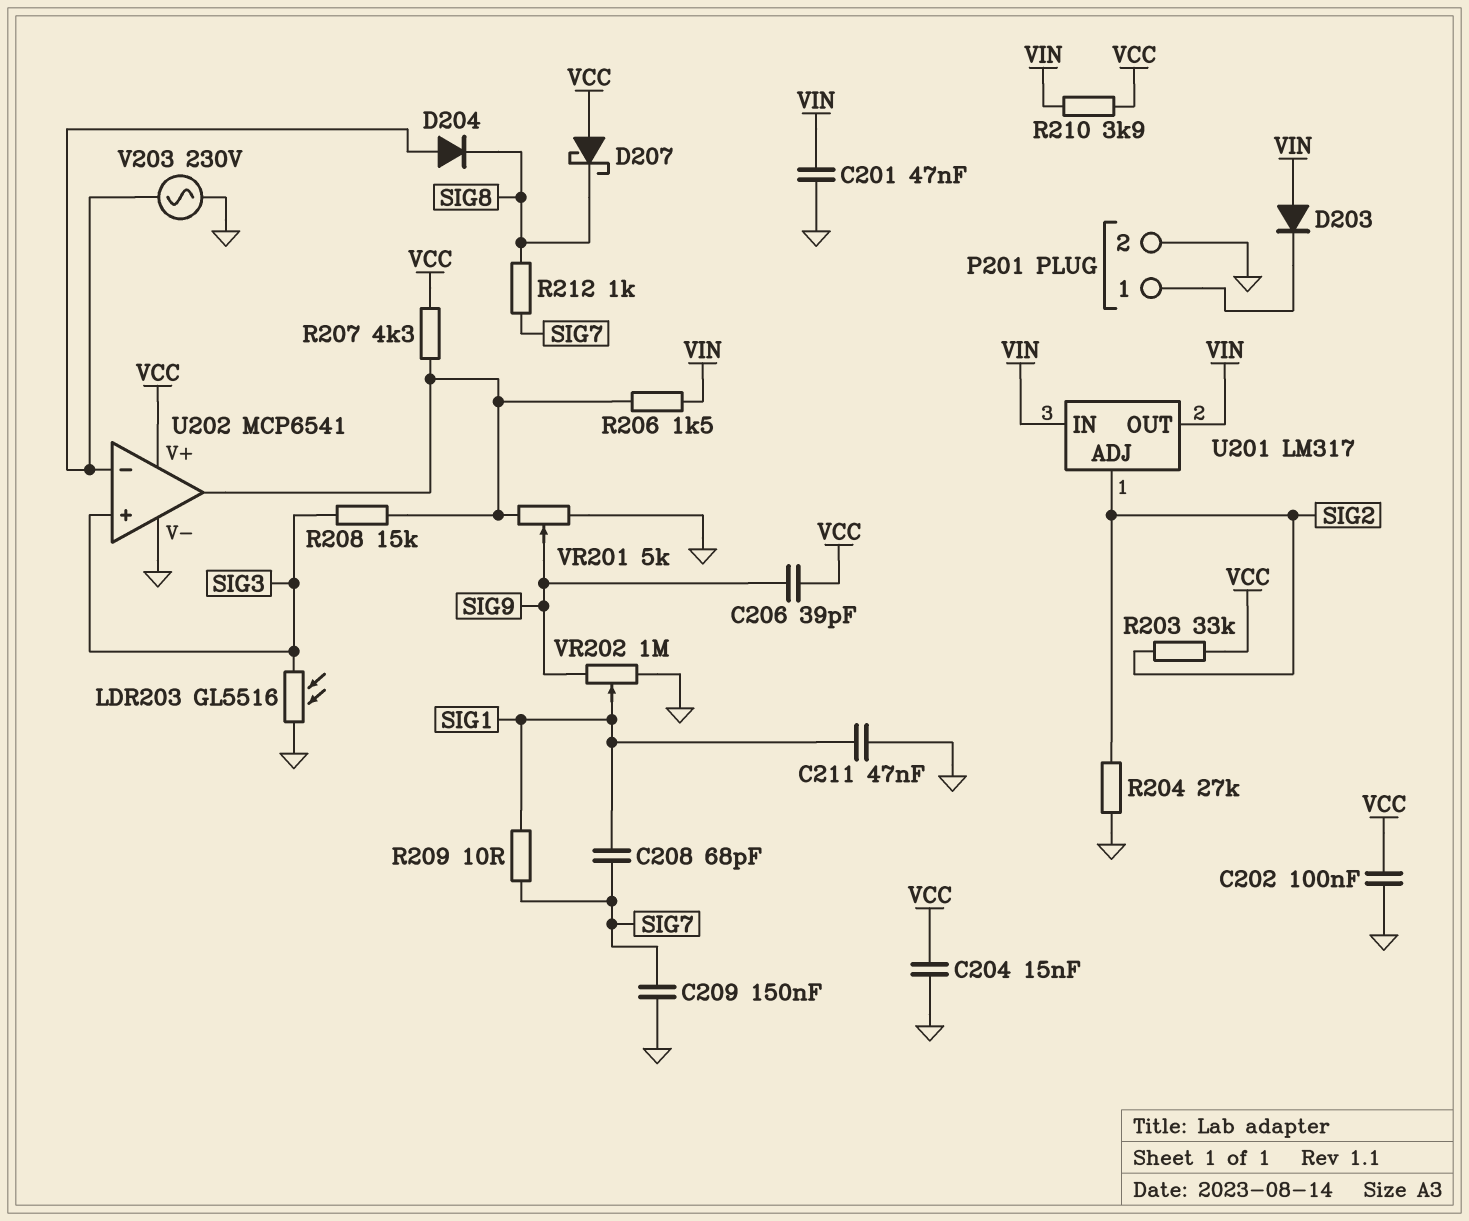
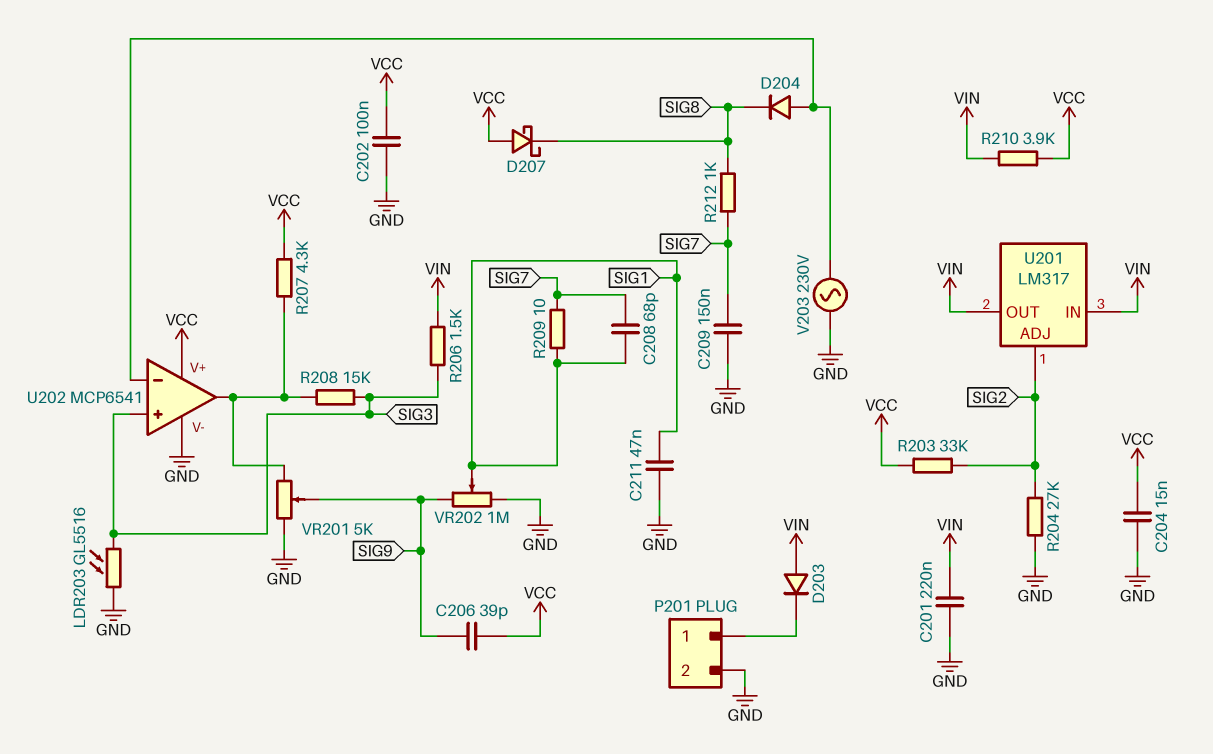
C201: 47nF (GND, VIN) -> 220nF (GND, VIN)
R206: 1.5k (U202/out, VIN) -> 1.5k (SIG3, VIN)

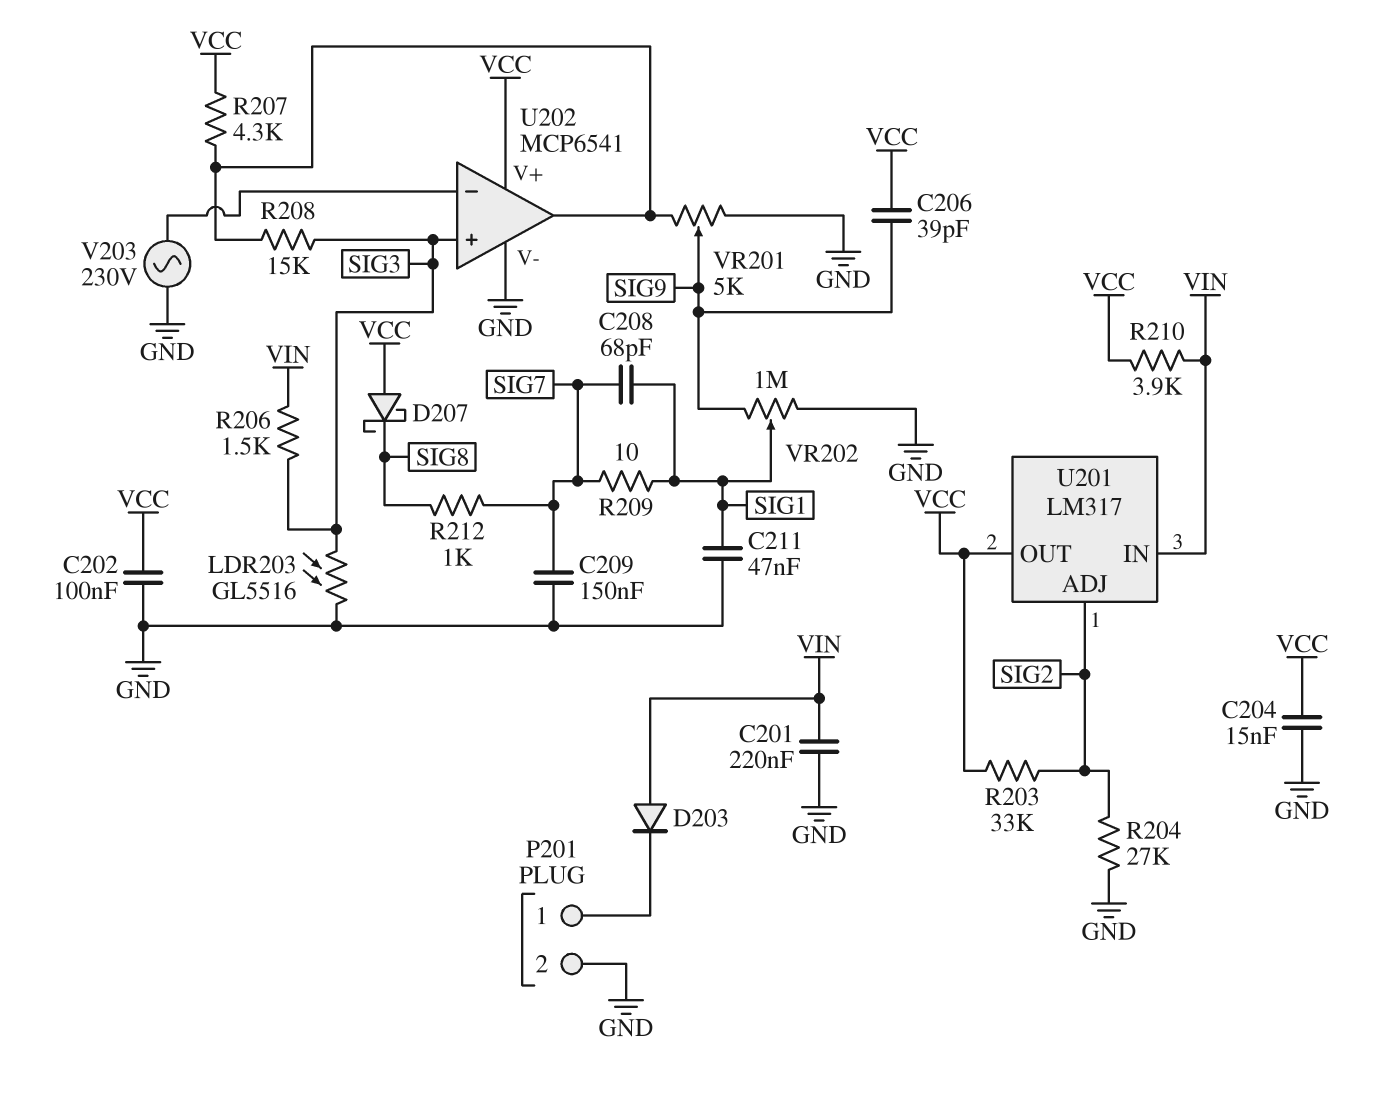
D204: diode (A U202/in-, K SIG8) -> none
U201 pin OUT: VIN -> VCC

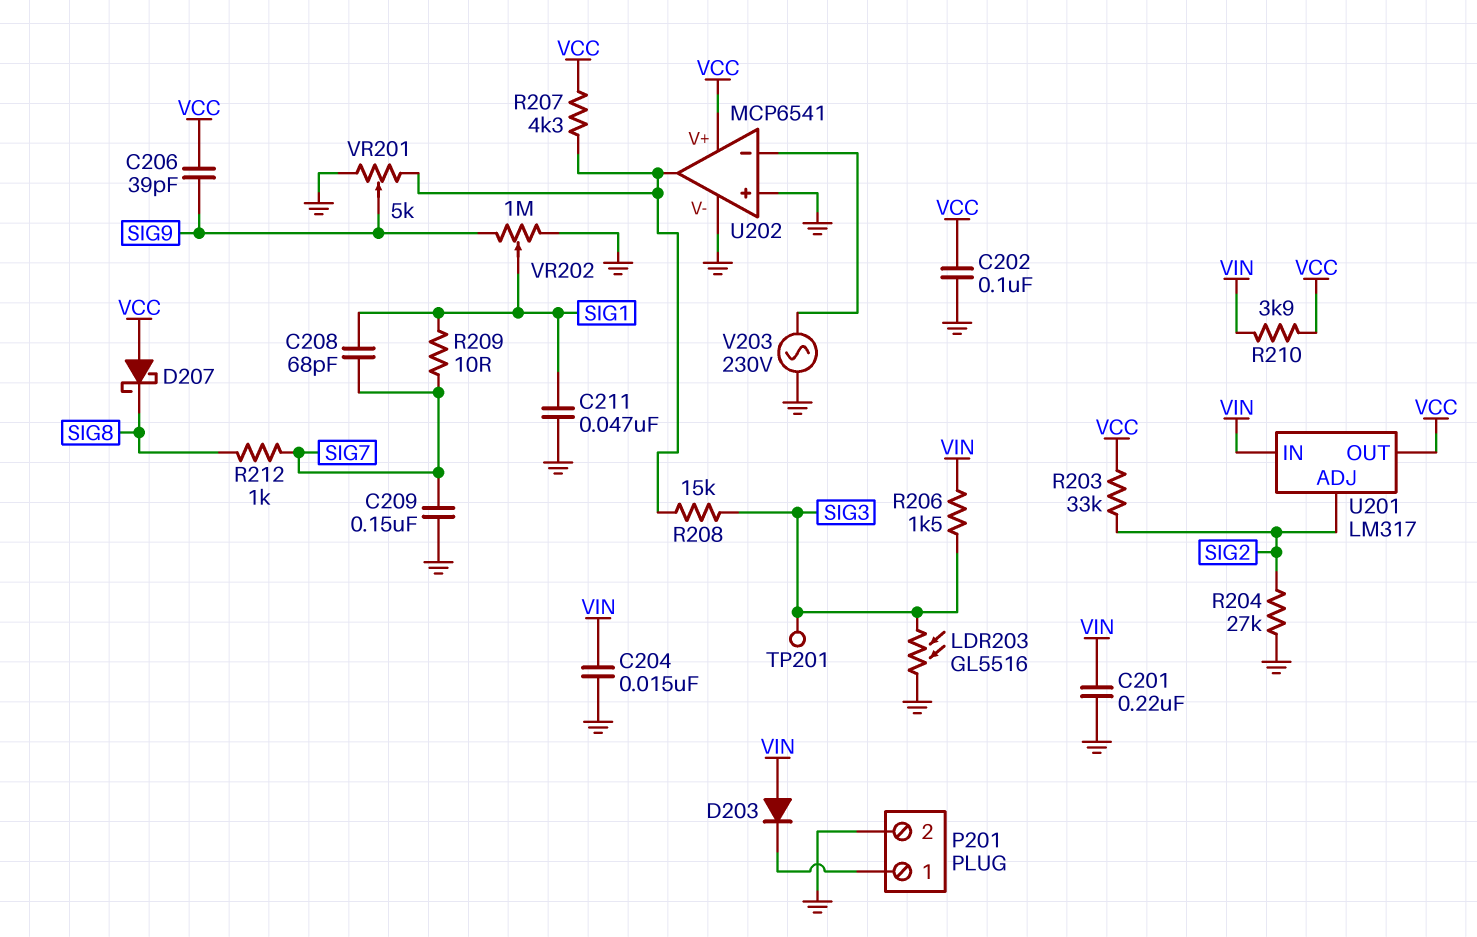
C204: 15nF (GND, VCC) -> 15nF (GND, VIN)
TP201: none -> test point (SIG3)
U202 pin in+: SIG3 -> GND

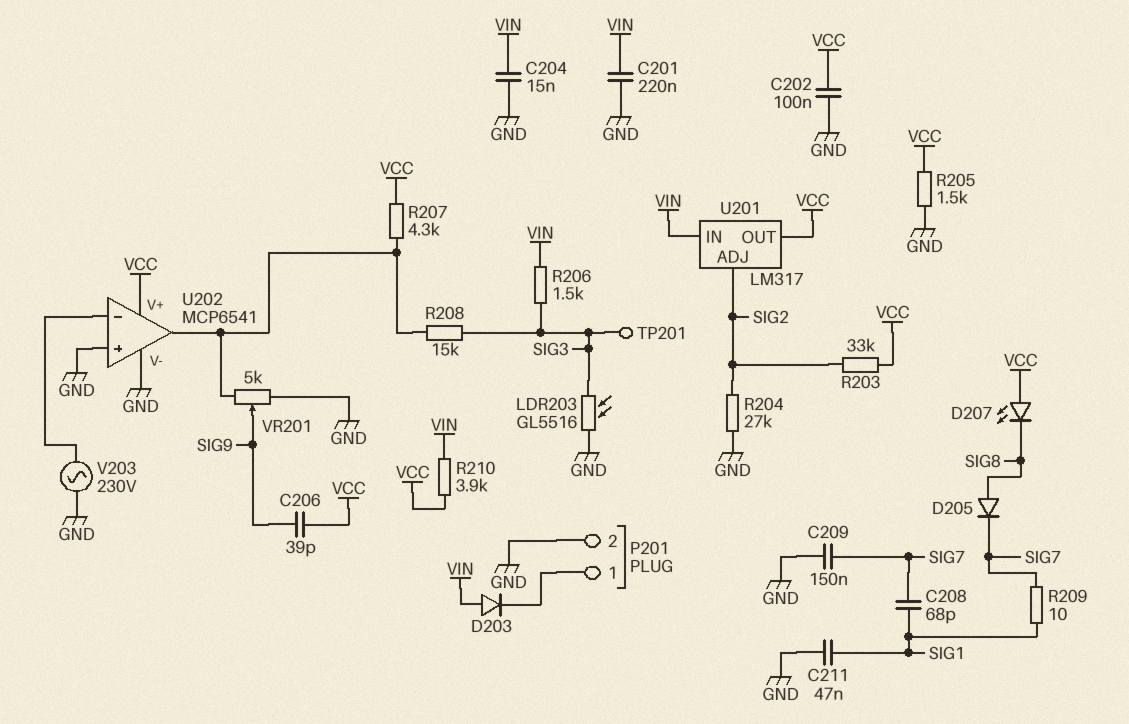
D205: none -> diode (A SIG8, K SIG7)
D207: schottky (A VCC, K SIG8) -> LED (A VCC, K SIG8)
R205: none -> 1.5k (GND, VCC)
R212: 1k (SIG7, SIG8) -> none
VR202: 1M (GND, SIG9, wiper SIG1) -> none

